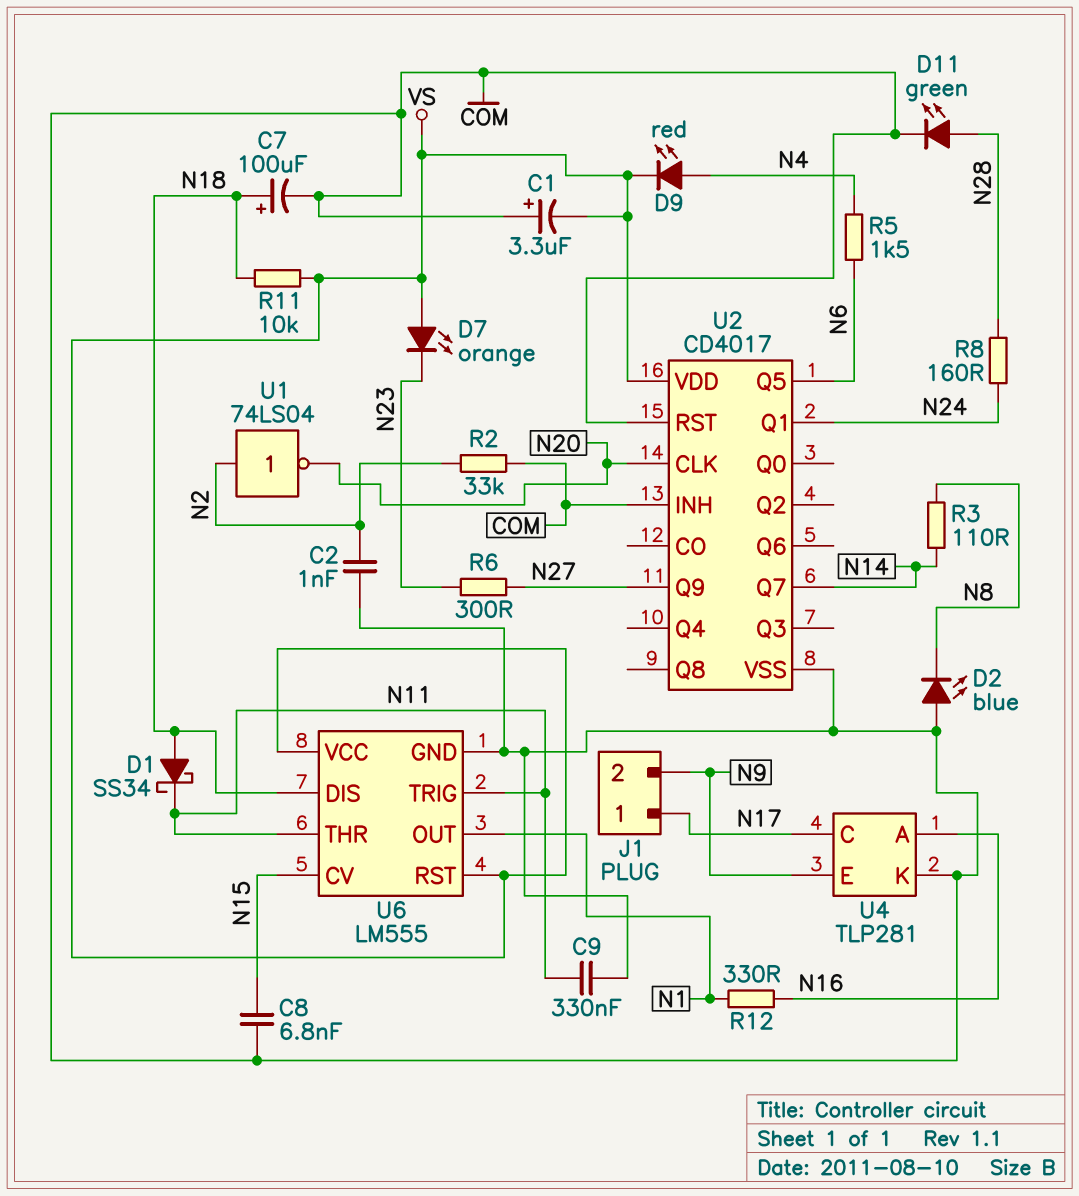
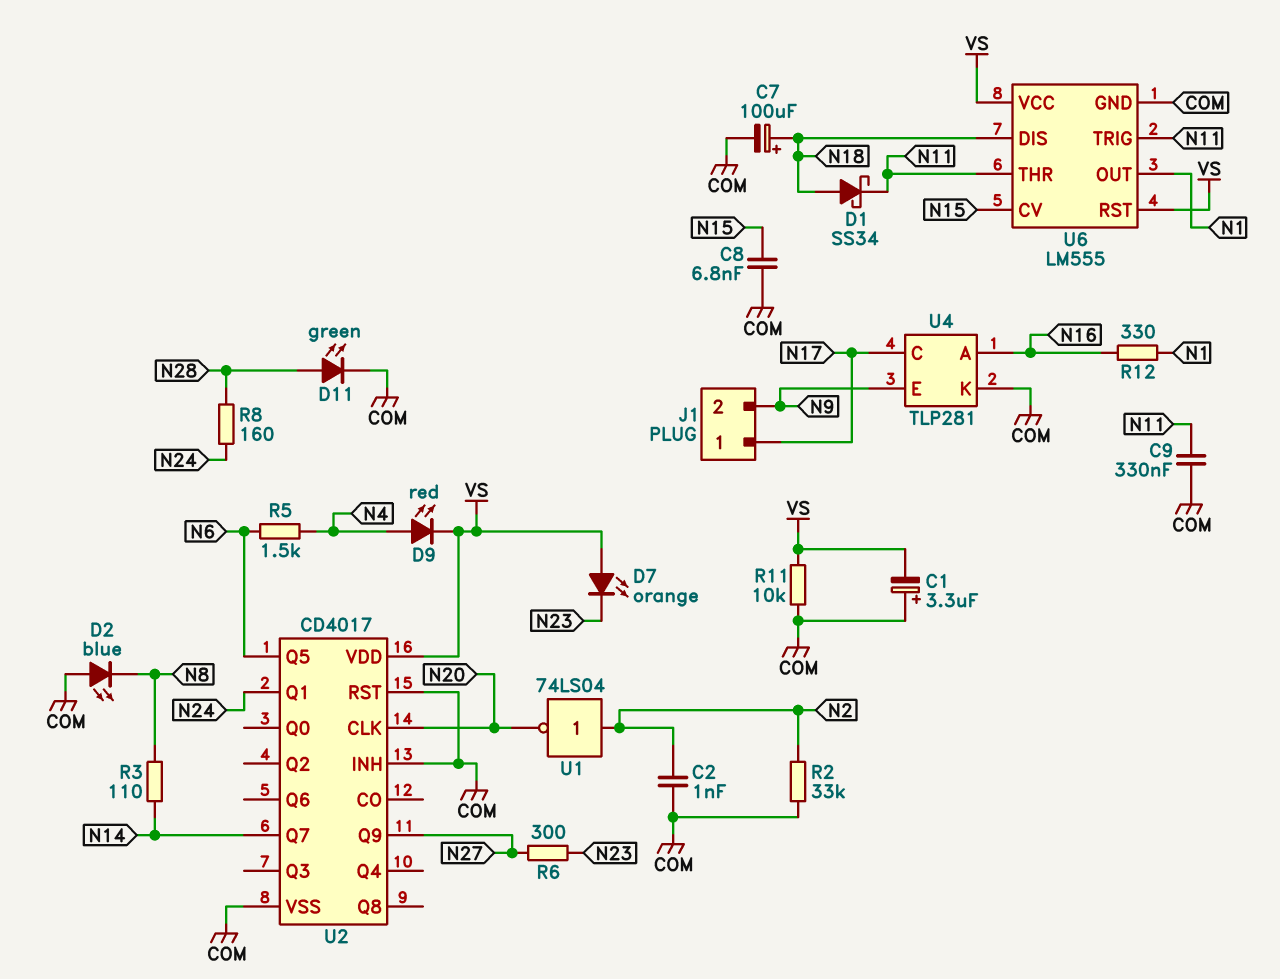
R11: 10k (N18, VS) -> 10k (COM, VS)

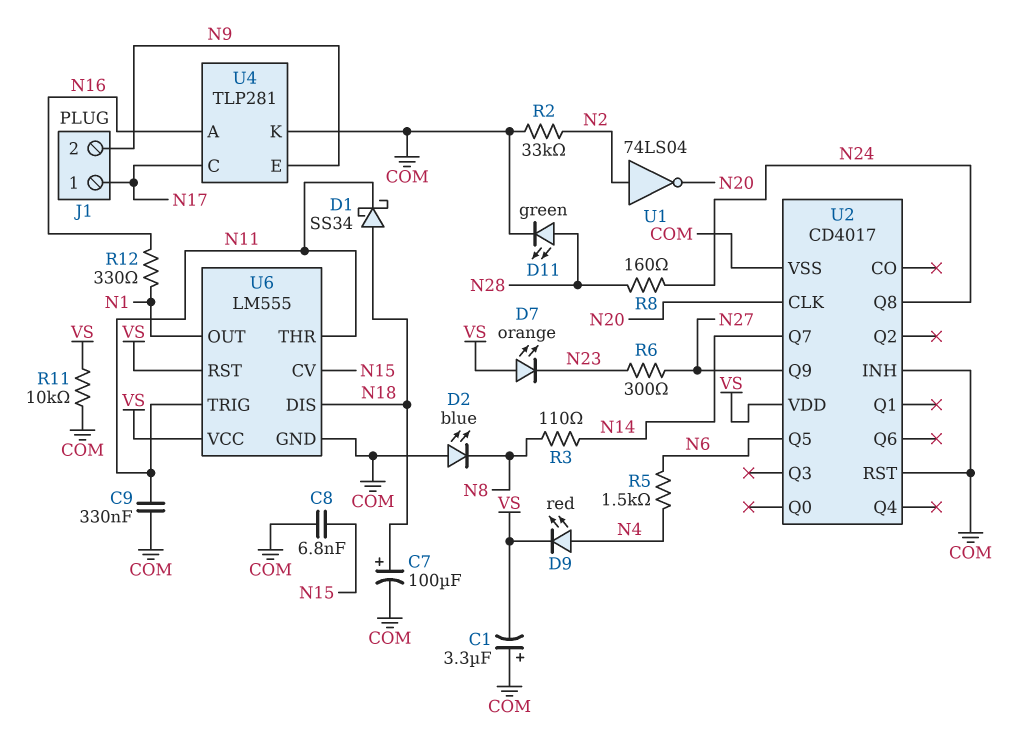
C2: 1nF (COM, N2) -> none
U2 pin Q1: N24 -> none
U2 pin Q8: none -> N24

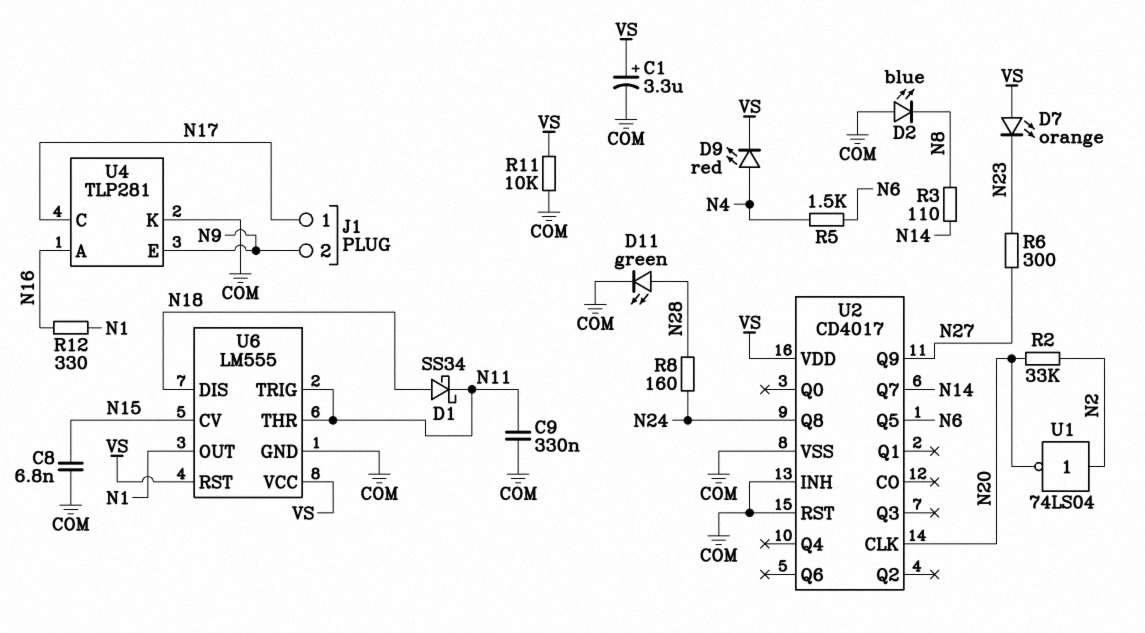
C1: 3.3uF (plus COM, minus VS) -> 3.3uF (plus VS, minus COM)
C7: 100uF (plus N18, minus COM) -> none
R2: 33k (COM, N2) -> 33k (N2, N20)

